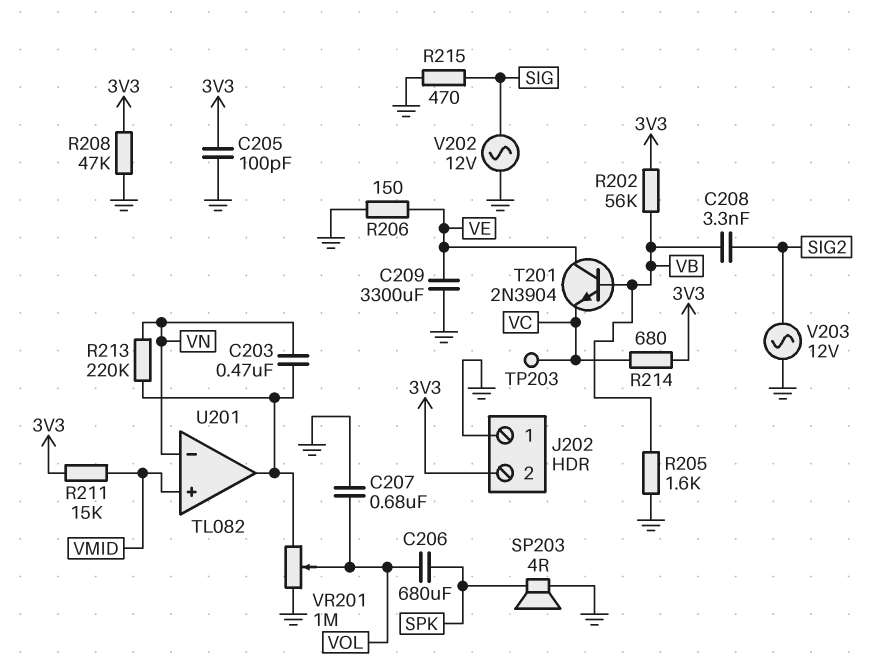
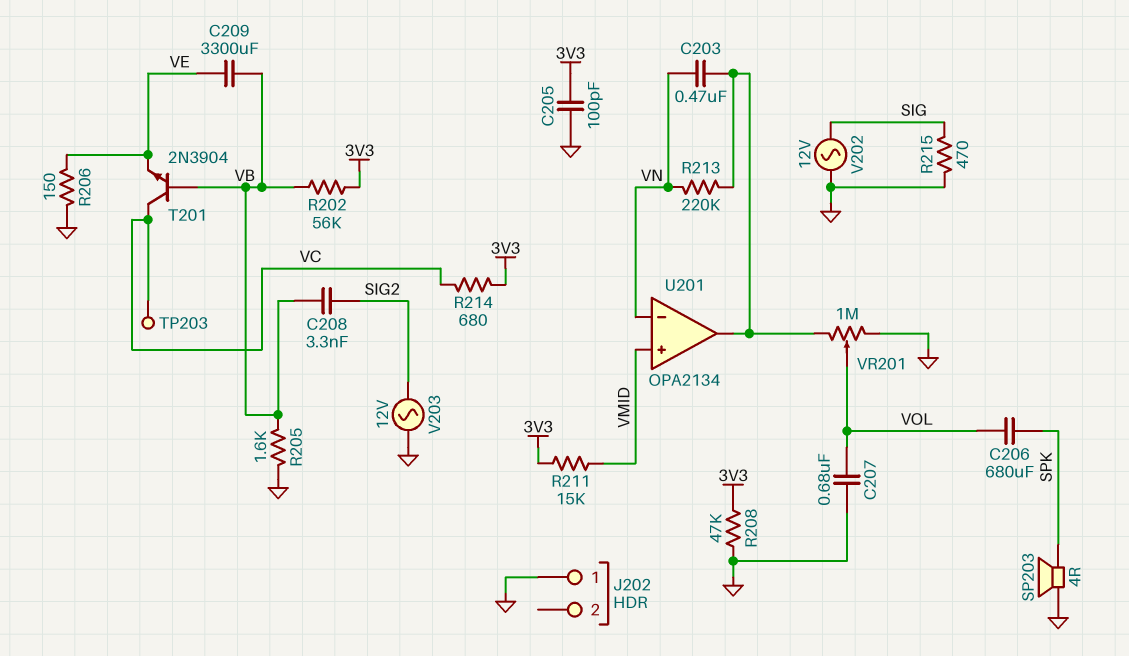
C209: 3300uF (GND, VE) -> 3300uF (VB, VE)
J202 pin 2: 3V3 -> none
T201: NPN 2N3904 (B VB, C VE, E VC) -> NPN 2N3904 (B VB, C VC, E VE)
U201: TL082 -> OPA2134

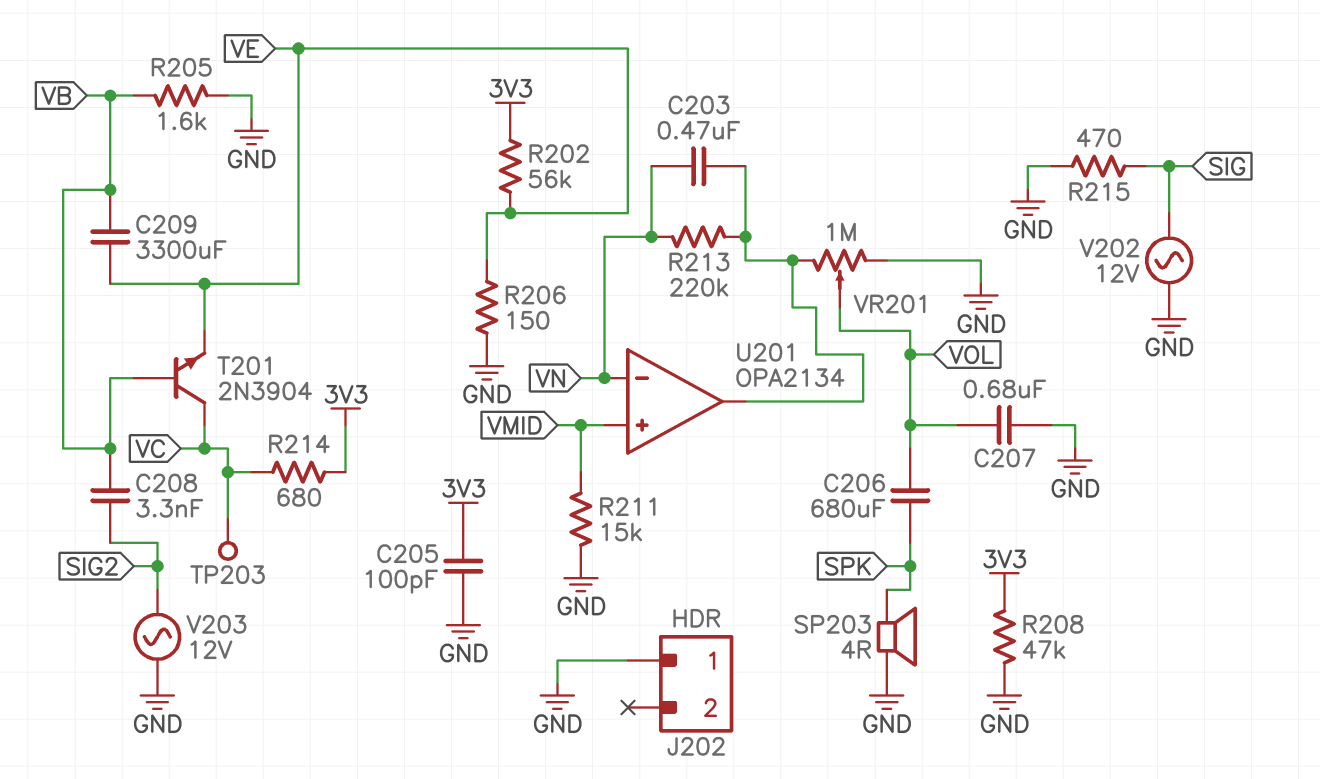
R202: 56k (3V3, VB) -> 56k (3V3, VE)
R211: 15k (3V3, VMID) -> 15k (GND, VMID)

